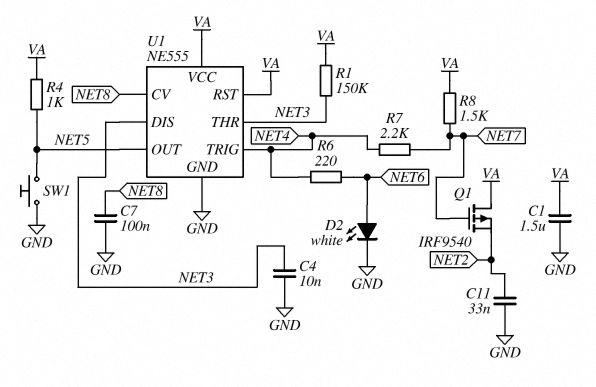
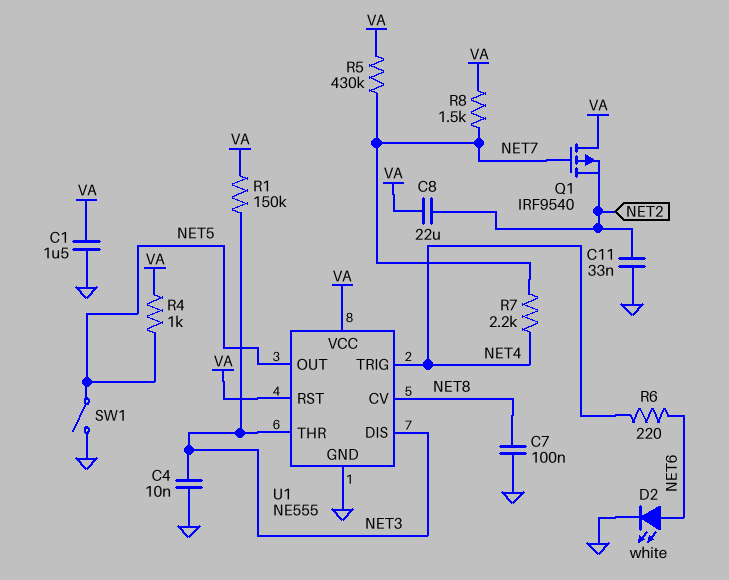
C8: none -> 22uF (NET2, VA)
R5: none -> 430k (NET7, VA)
SW1: button (GND, NET5) -> switch (GND, NET5)

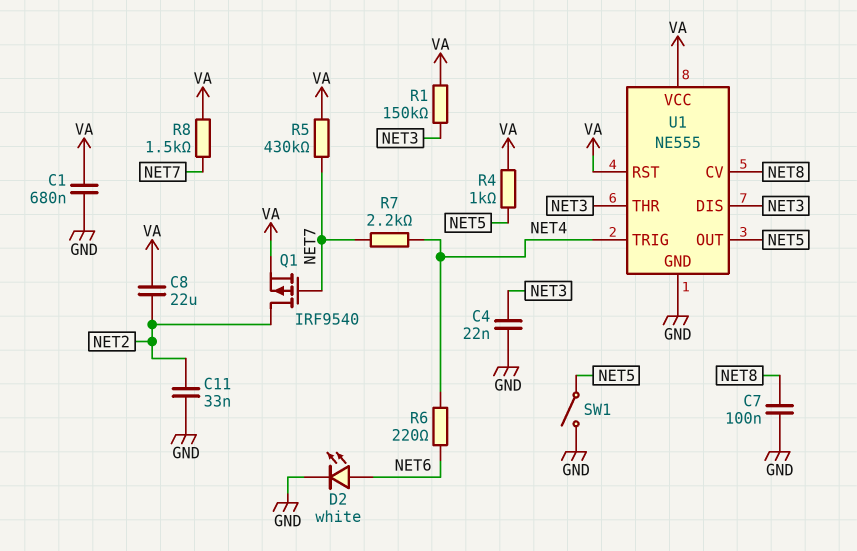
C1: 1.5uF (GND, VA) -> 680nF (GND, VA)
C4: 10nF (GND, NET3) -> 22nF (GND, NET3)
Q1: PMOS IRF9540 (G NET7, D VA, S NET2) -> PMOS IRF9540 (G NET7, D NET2, S VA)

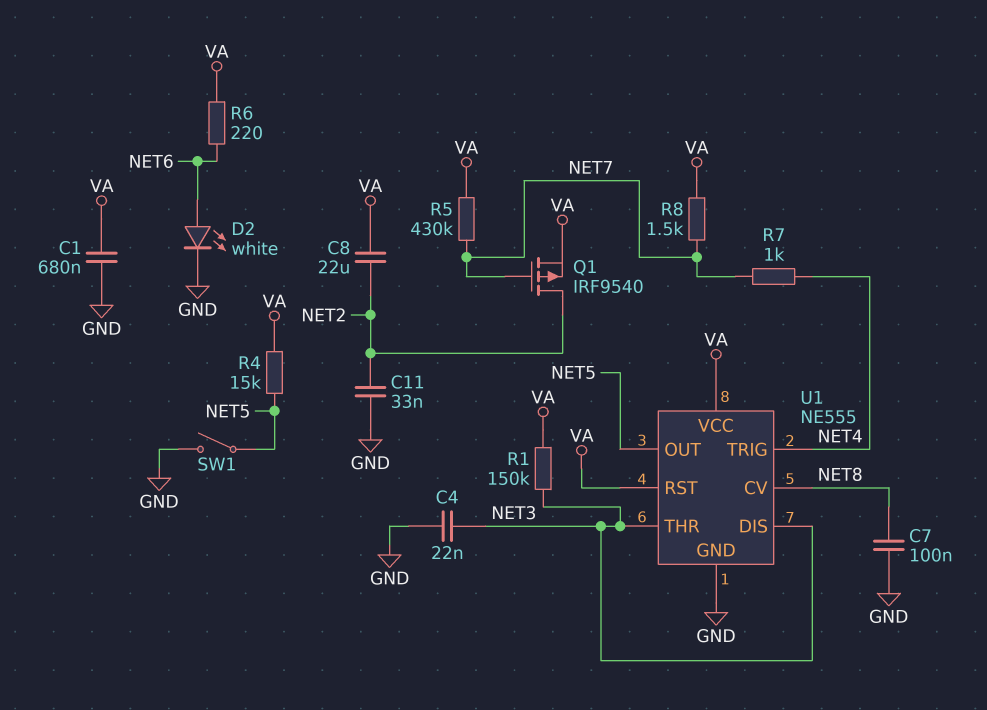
R4: 1k (NET5, VA) -> 15k (NET5, VA)
R6: 220 (NET4, NET6) -> 220 (NET6, VA)
R7: 2.2k (NET4, NET7) -> 1k (NET4, NET7)

